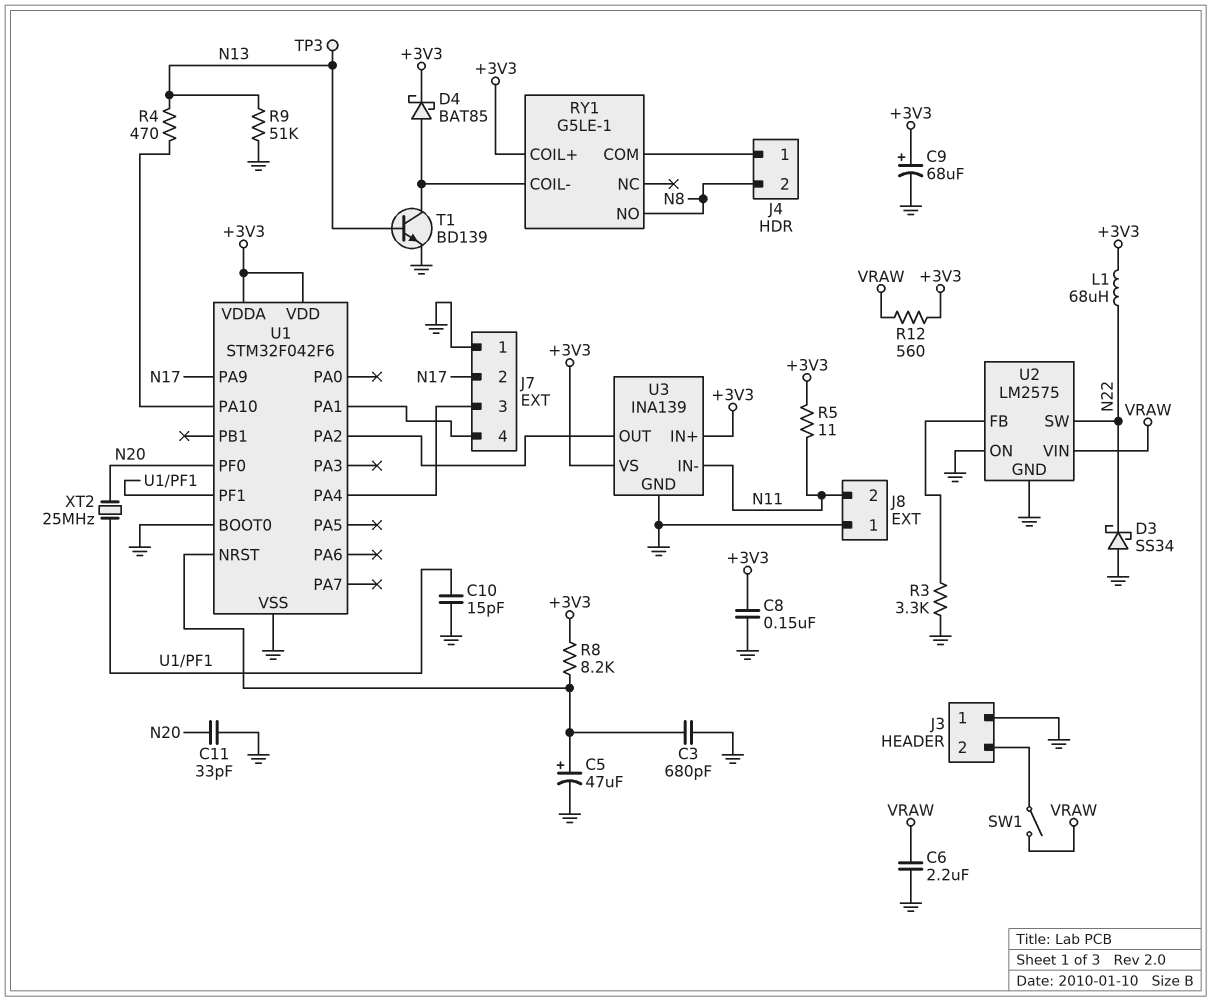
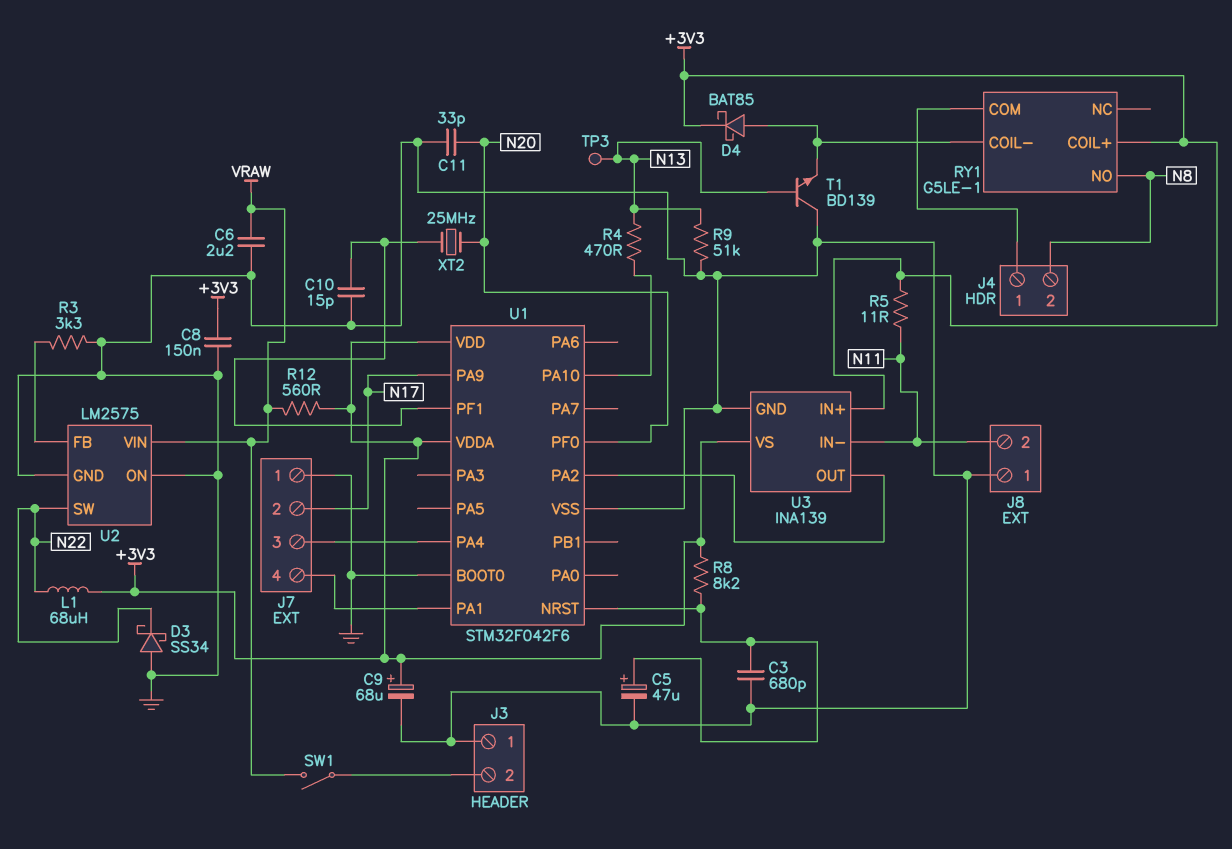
T1: NPN BD139 (B N13, C RY1/COIL-, E GND) -> NPN BD139 (B N13, C GND, E RY1/COIL-)

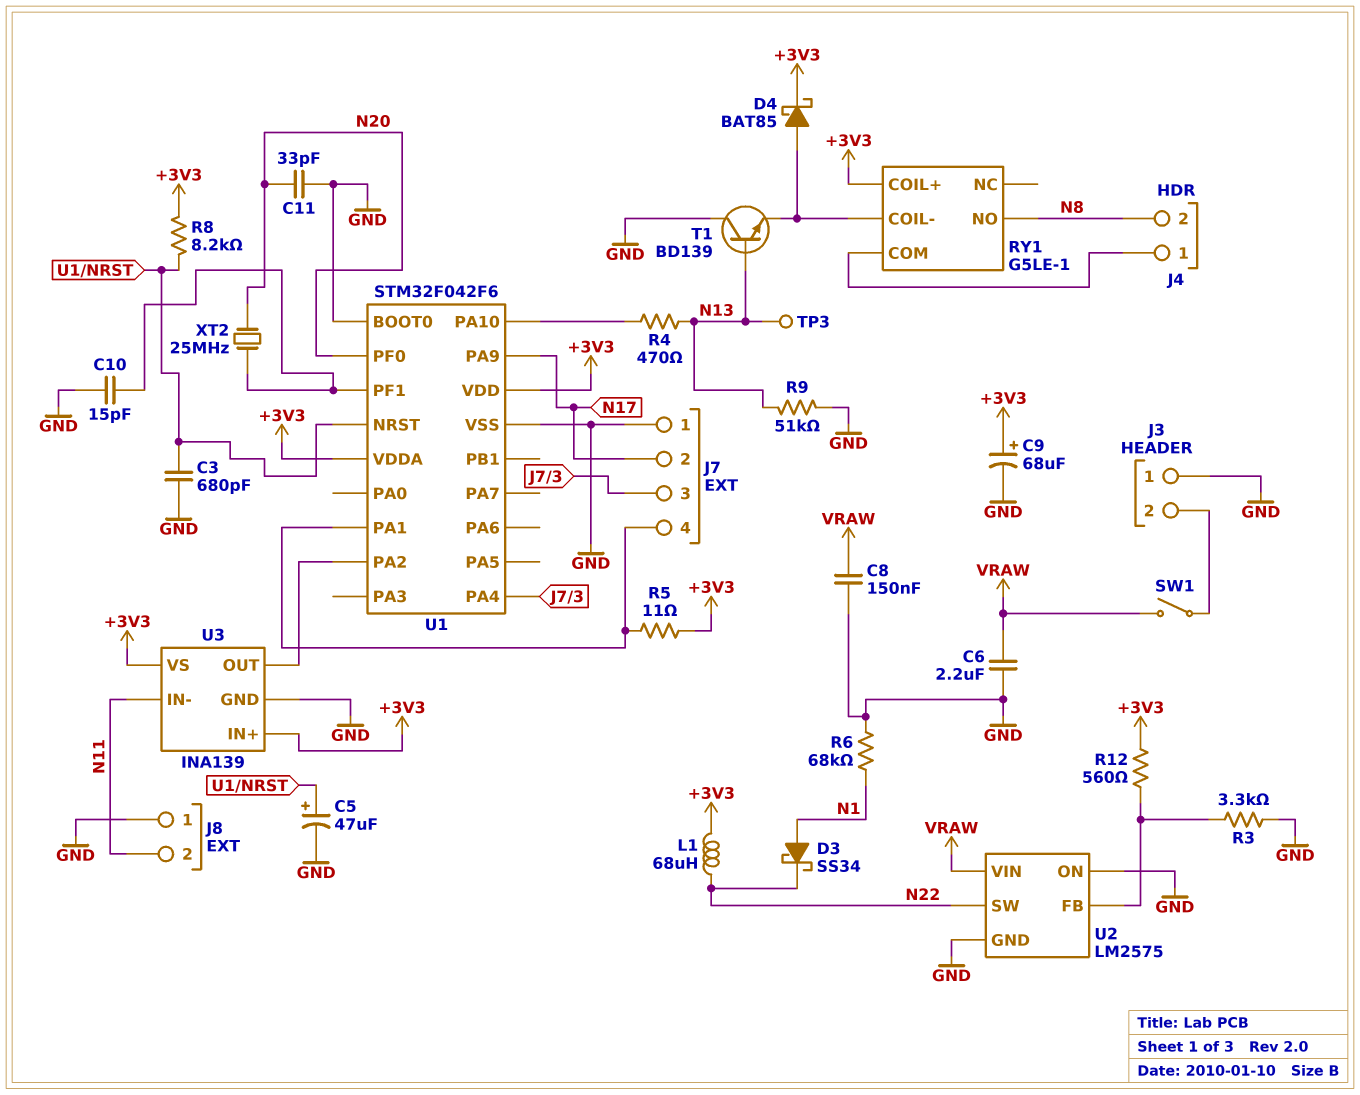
C8: 150nF (+3V3, GND) -> 150nF (GND, VRAW)
D3: schottky SS34 (A GND, K N22) -> schottky SS34 (A N1, K N22)
R5: 11 (+3V3, N11) -> 11 (+3V3, J7/4)
R6: none -> 68k (GND, N1)
R12: 560 (+3V3, VRAW) -> 560 (+3V3, U2/FB)

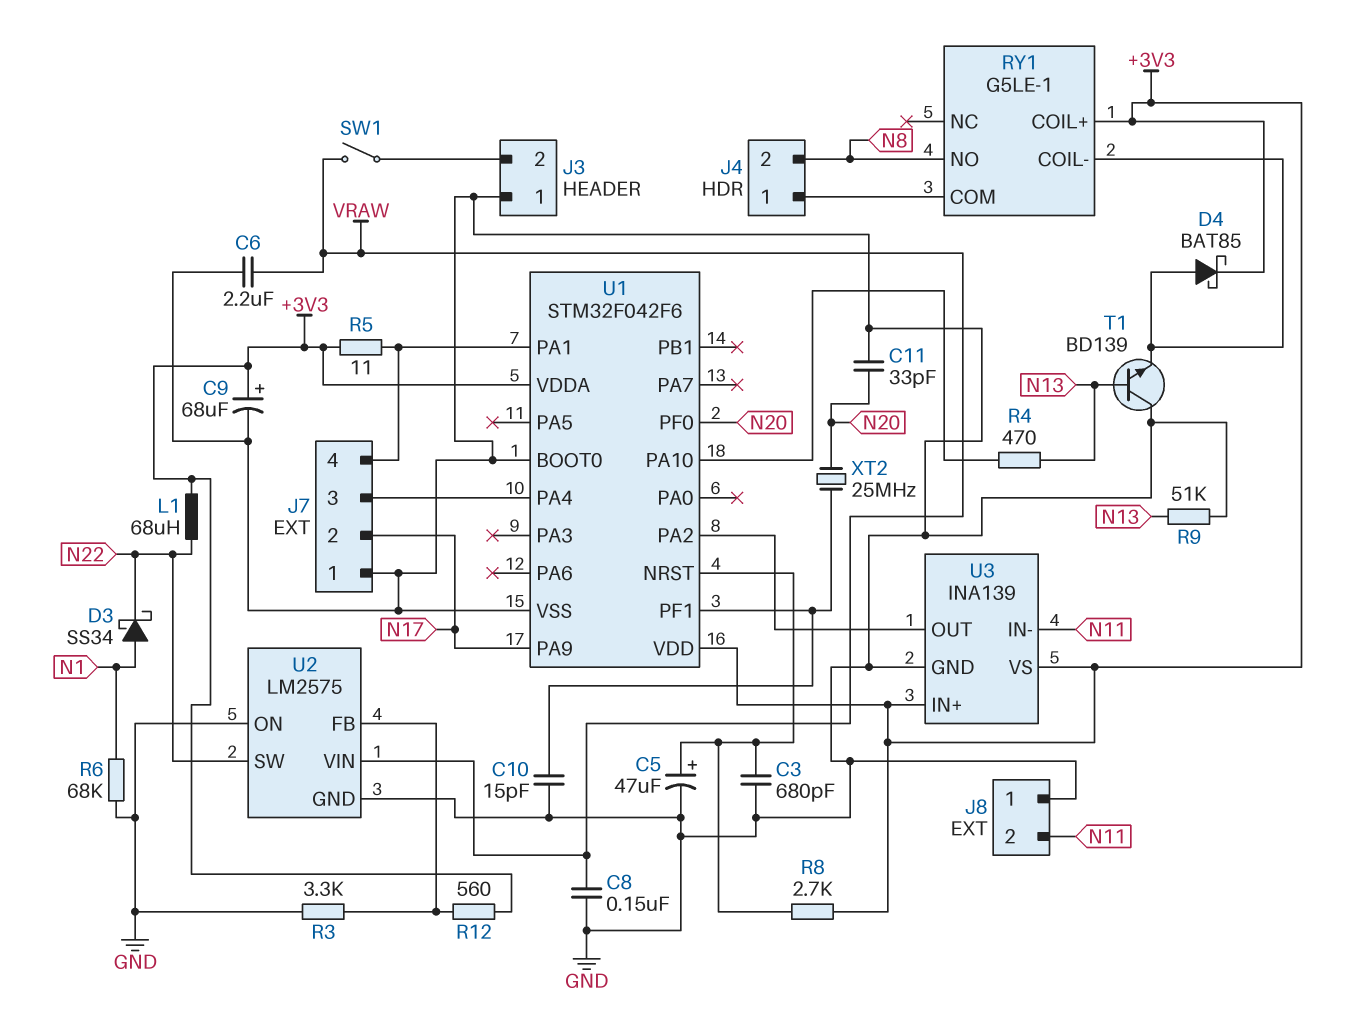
R8: 8.2k (+3V3, U1/NRST) -> 2.7k (+3V3, U1/NRST)
TP3: test point (N13) -> none

